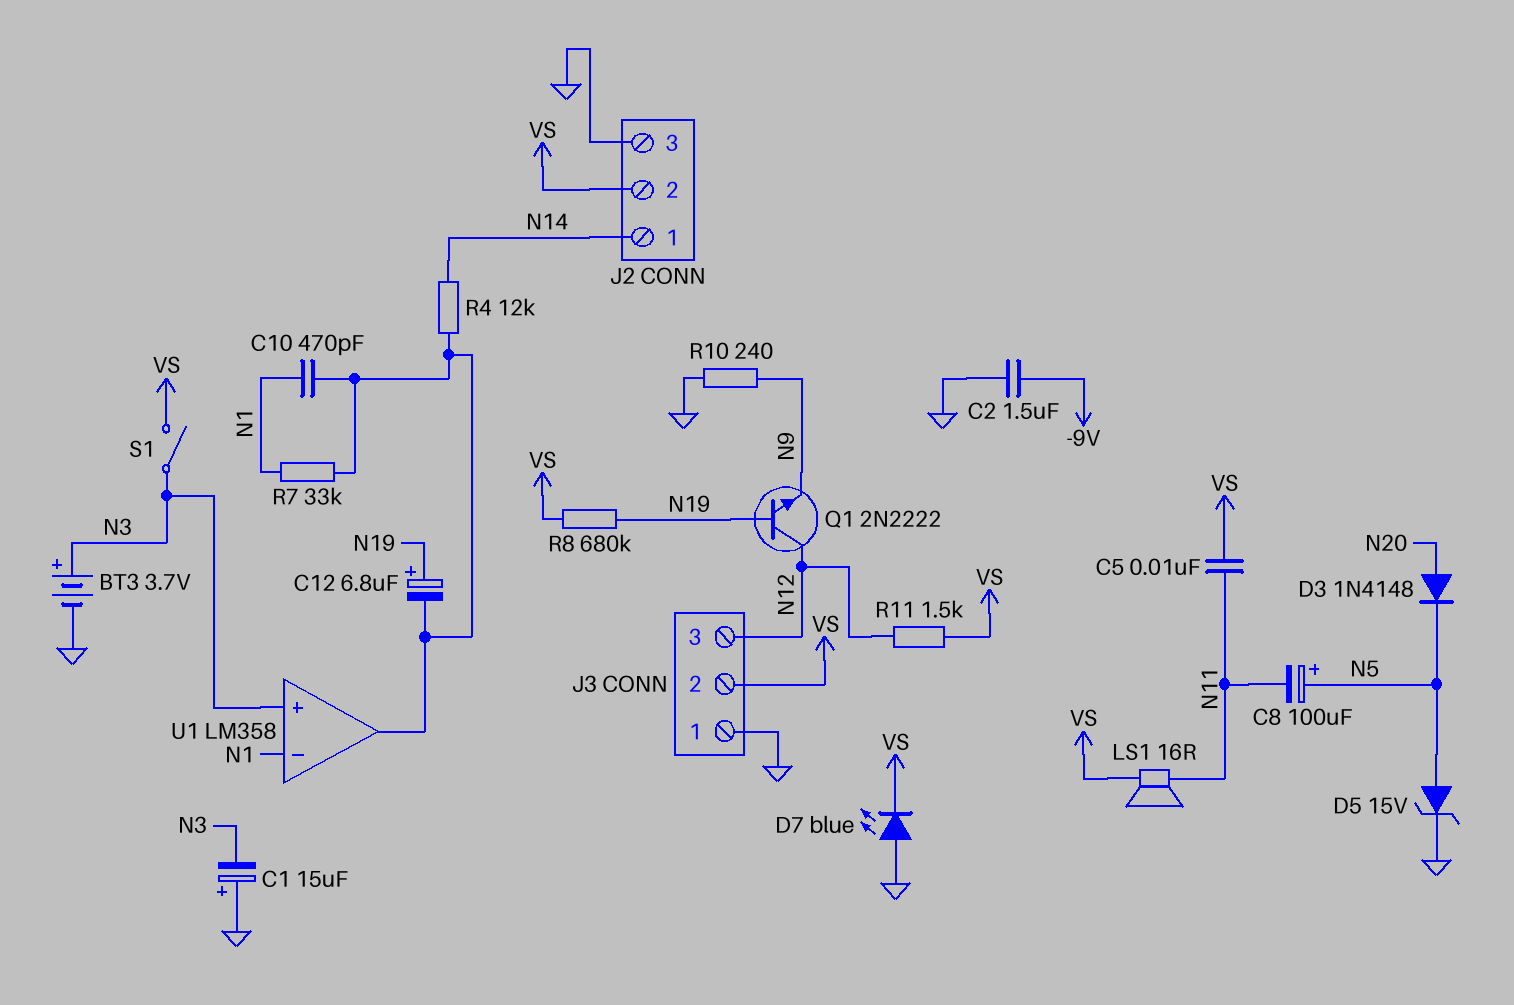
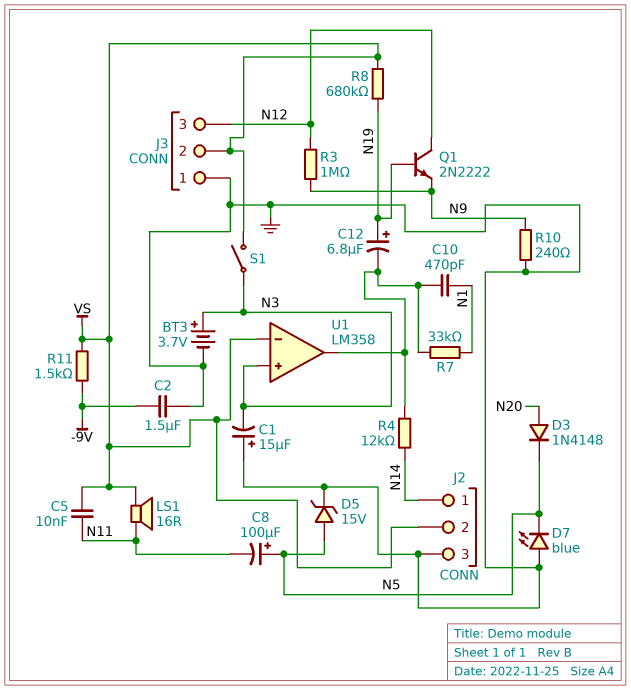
D7: LED blue (A GND, K VS) -> LED blue (A GND, K N5)
R3: none -> 1M (N9, N12)
R11: 1.5k (N12, VS) -> 1.5k (-9V, VS)
U1 pin in-: N1 -> VS

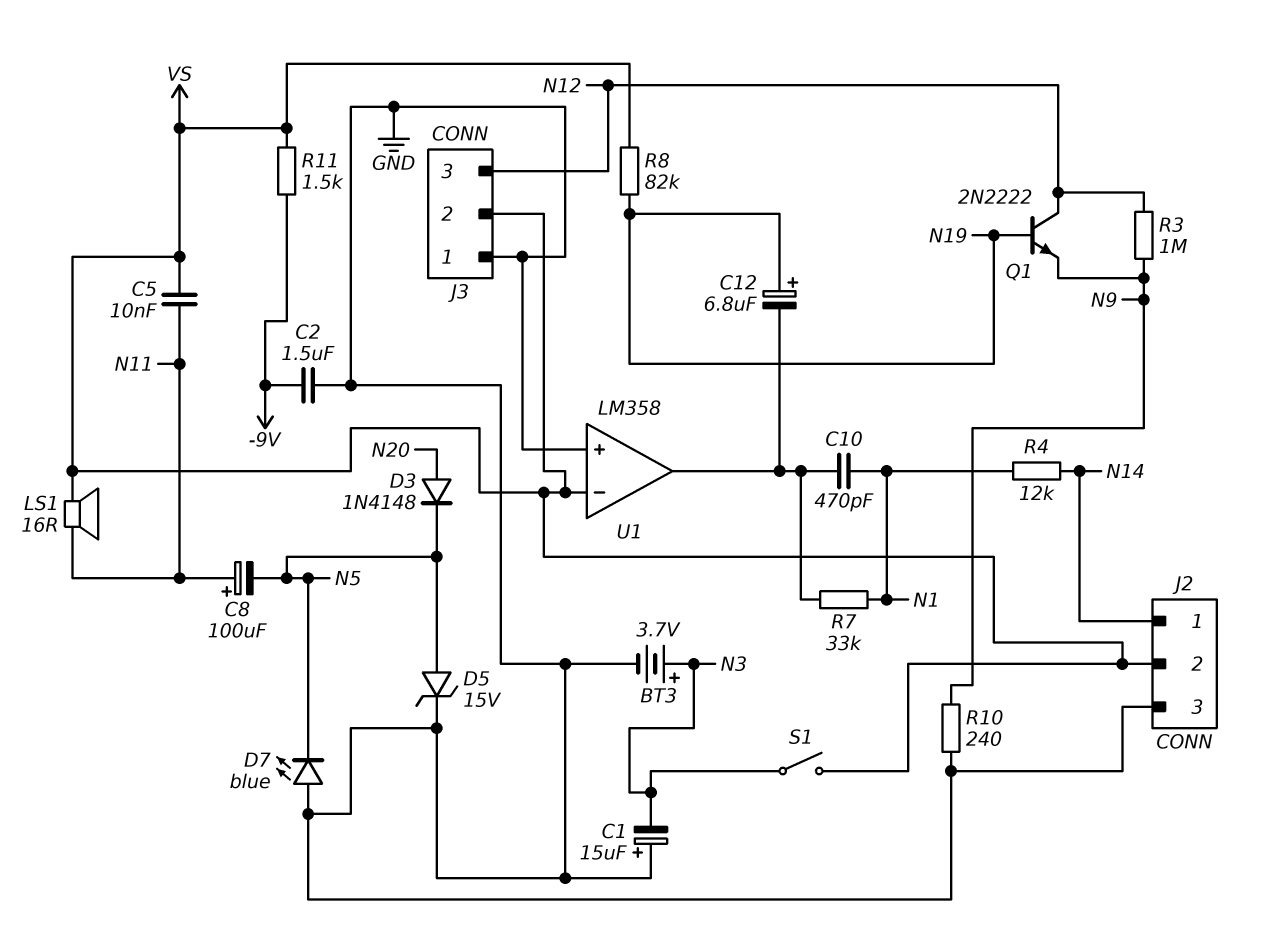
C8: 100uF (plus N5, minus N11) -> 100uF (plus N11, minus N5)
R4: 12k (N14, U1/out) -> 12k (N1, N14)
R8: 680k (N19, VS) -> 82k (N19, VS)
U1 pin in+: N3 -> GND

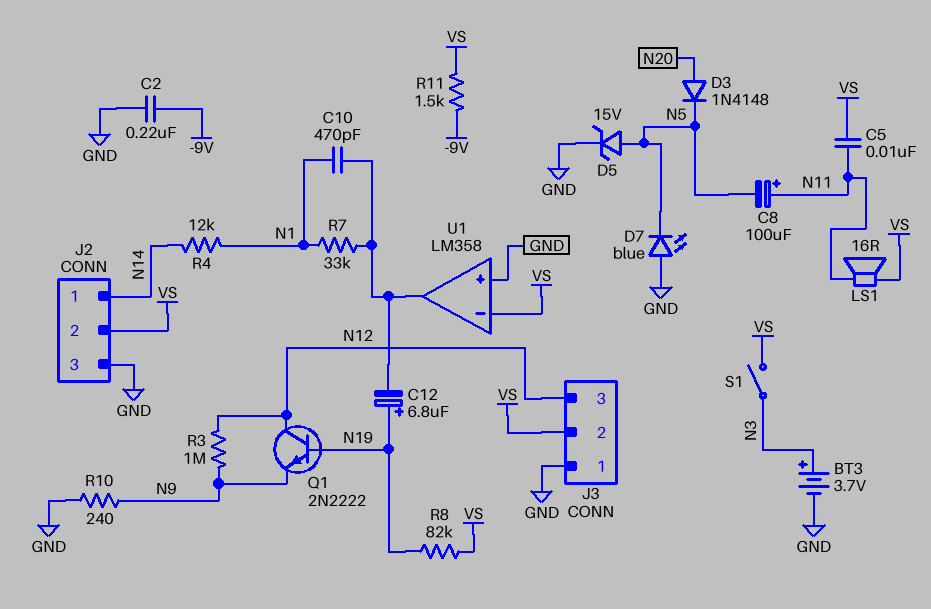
C1: 15uF (plus GND, minus N3) -> none
C2: 1.5uF (-9V, GND) -> 220nF (-9V, GND)

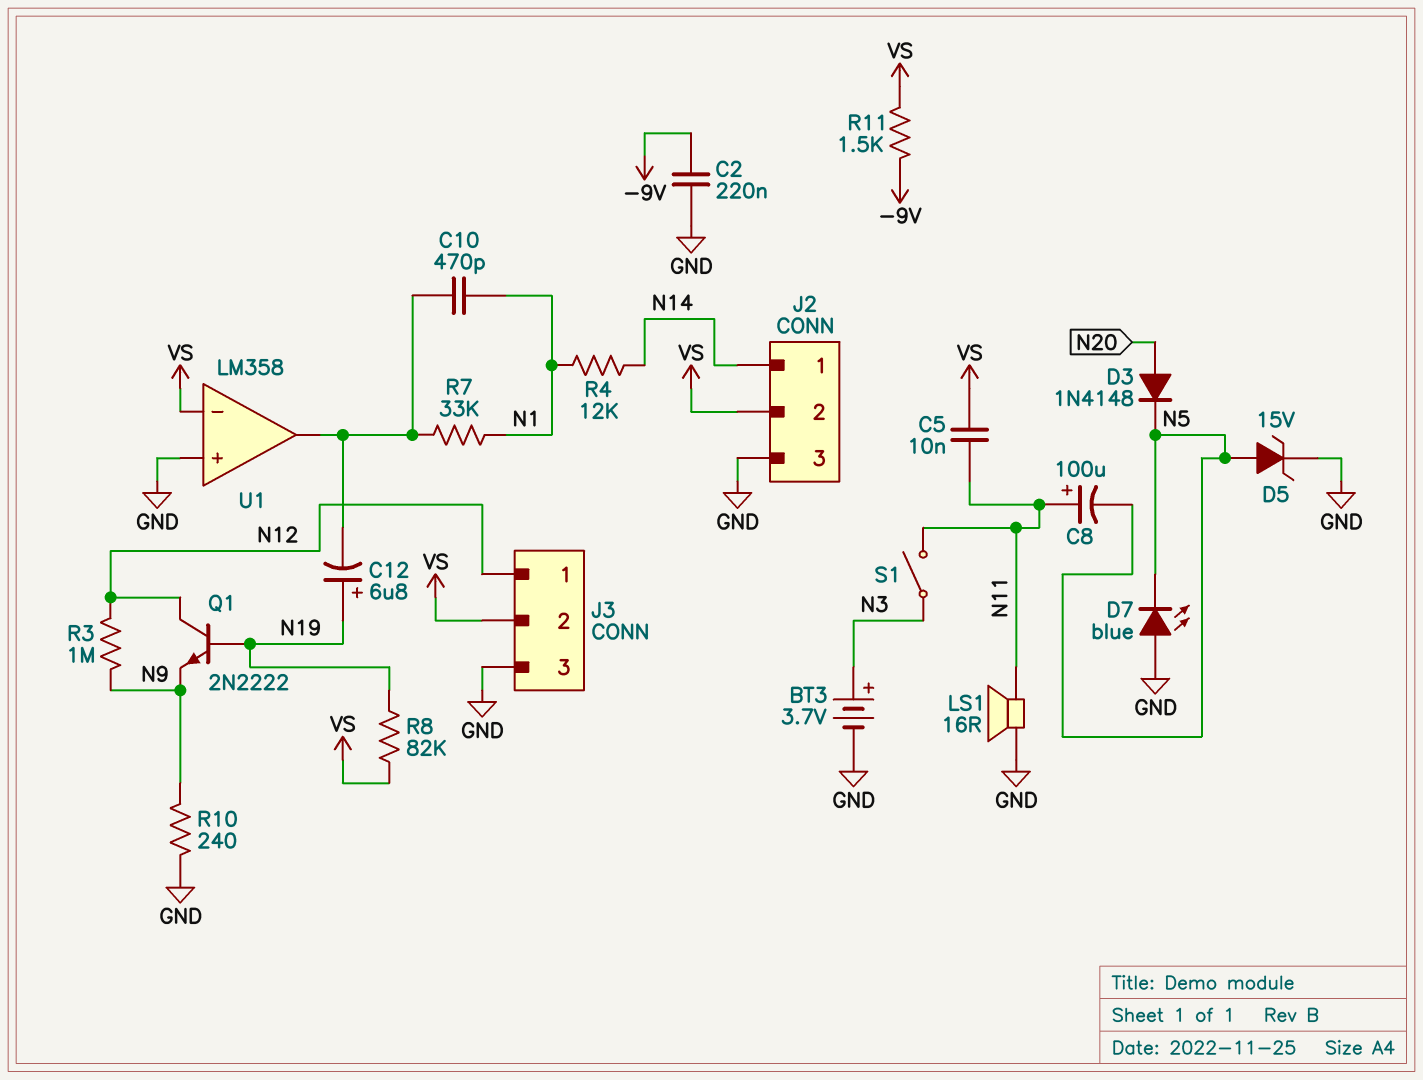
J3 pin 1: GND -> N12
J3 pin 3: N12 -> GND
LS1: speaker 16R (N11, VS) -> speaker 16R (GND, N11)
S1: switch (N3, VS) -> switch (N3, N11)

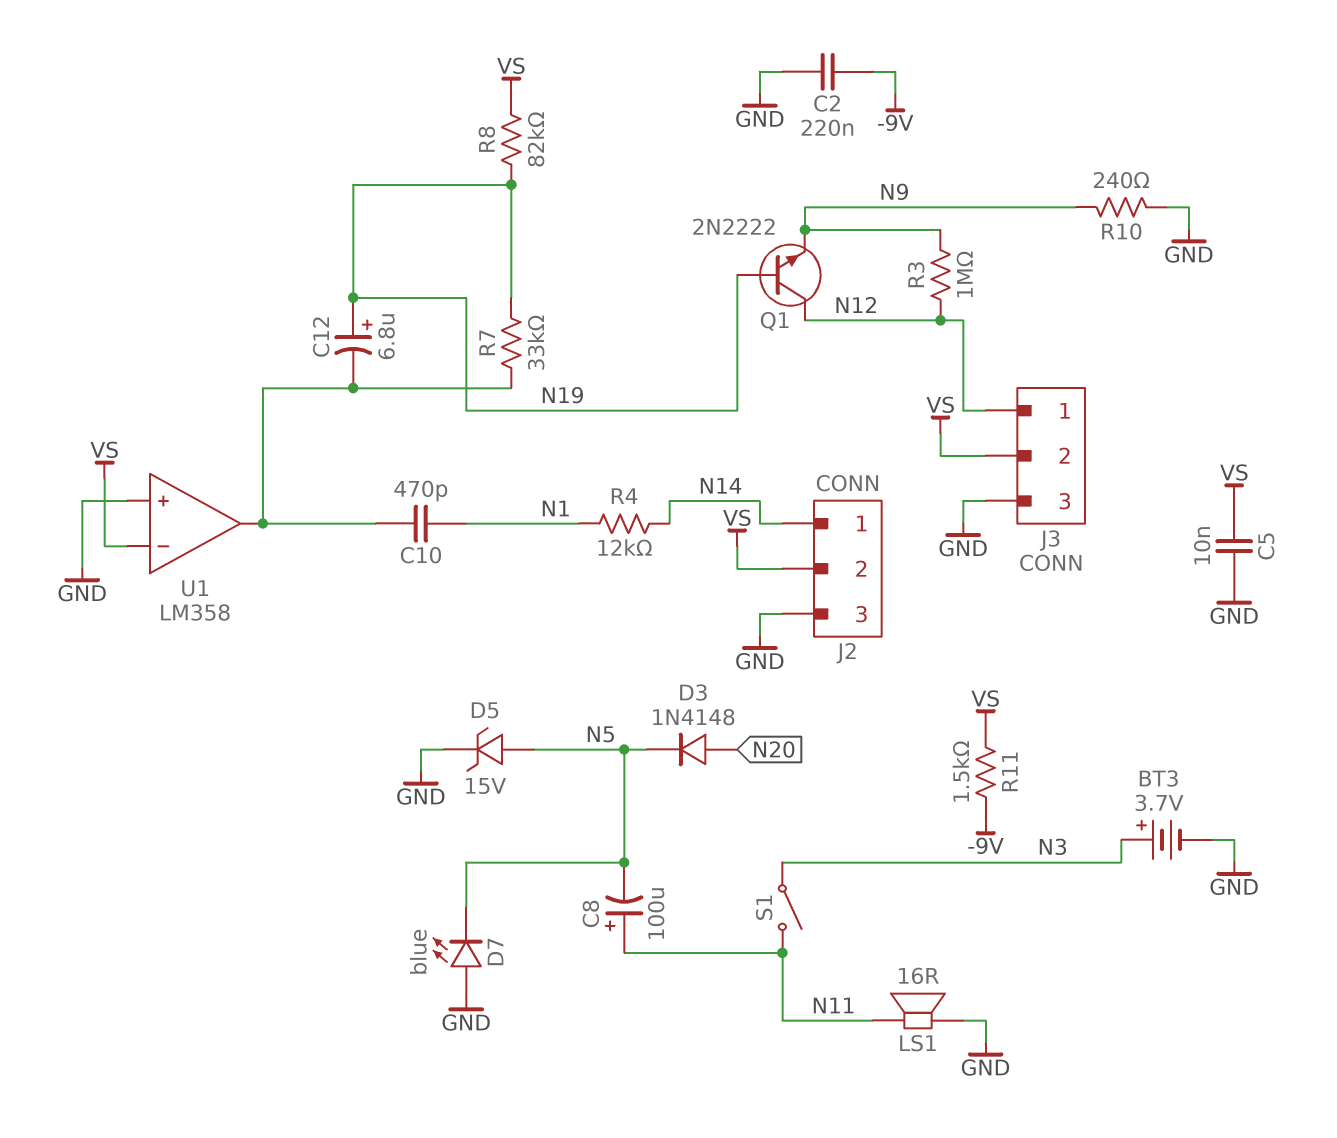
C5: 10nF (N11, VS) -> 10nF (GND, VS)
R7: 33k (N1, U1/out) -> 33k (N19, U1/out)

